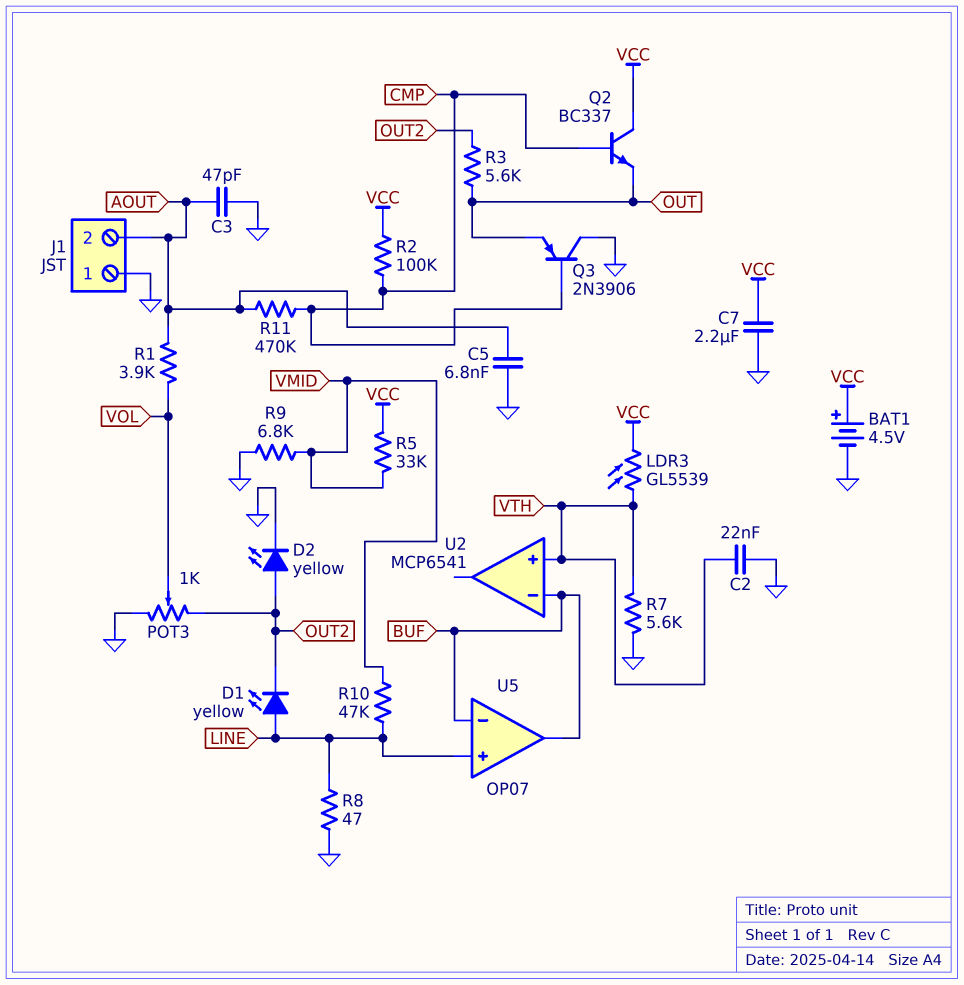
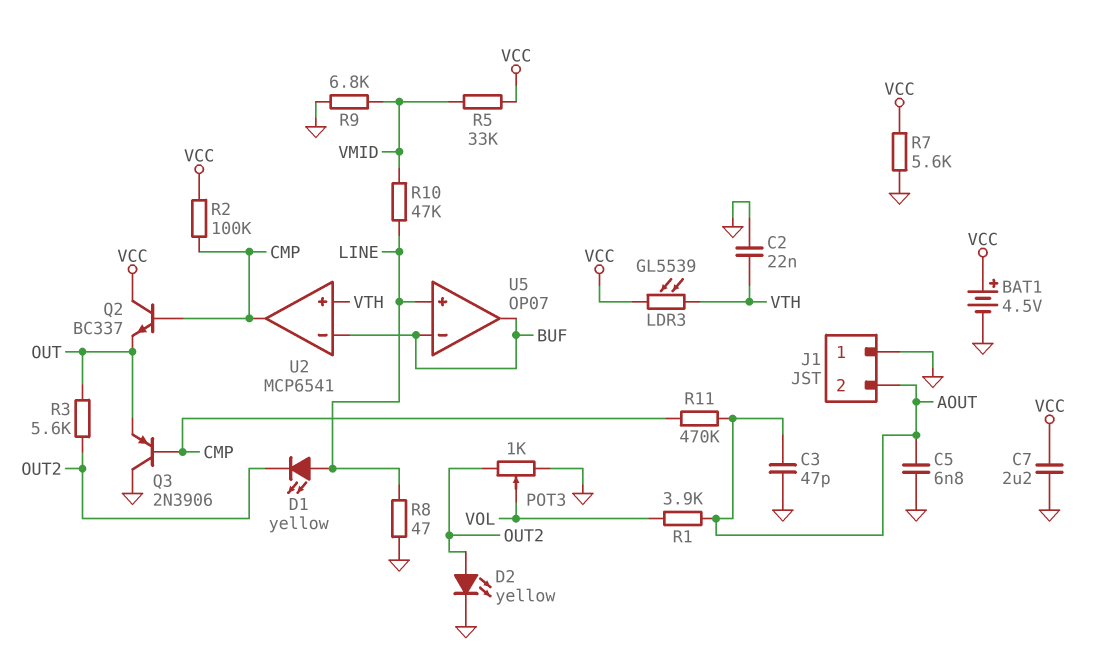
R7: 5.6k (GND, VTH) -> 5.6k (GND, VCC)
U2 pin out: none -> CMP

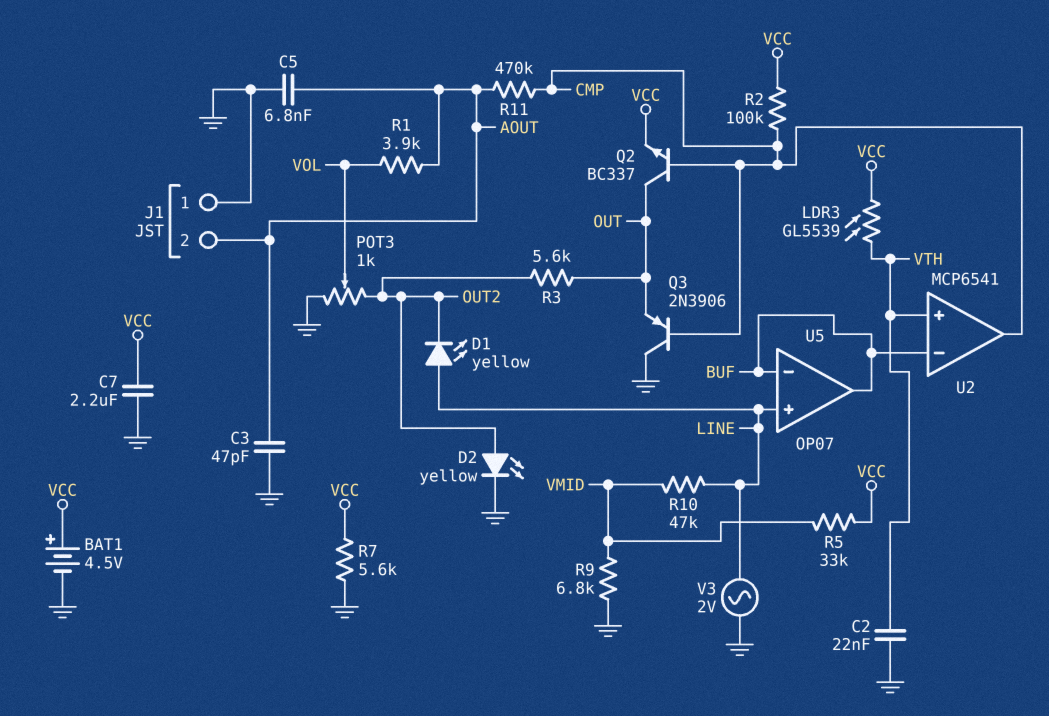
Q2: NPN BC337 (B CMP, C VCC, E OUT) -> NPN BC337 (B CMP, C OUT, E VCC)
R8: 47 (GND, LINE) -> none
V3: none -> AC 2V (GND, LINE)

